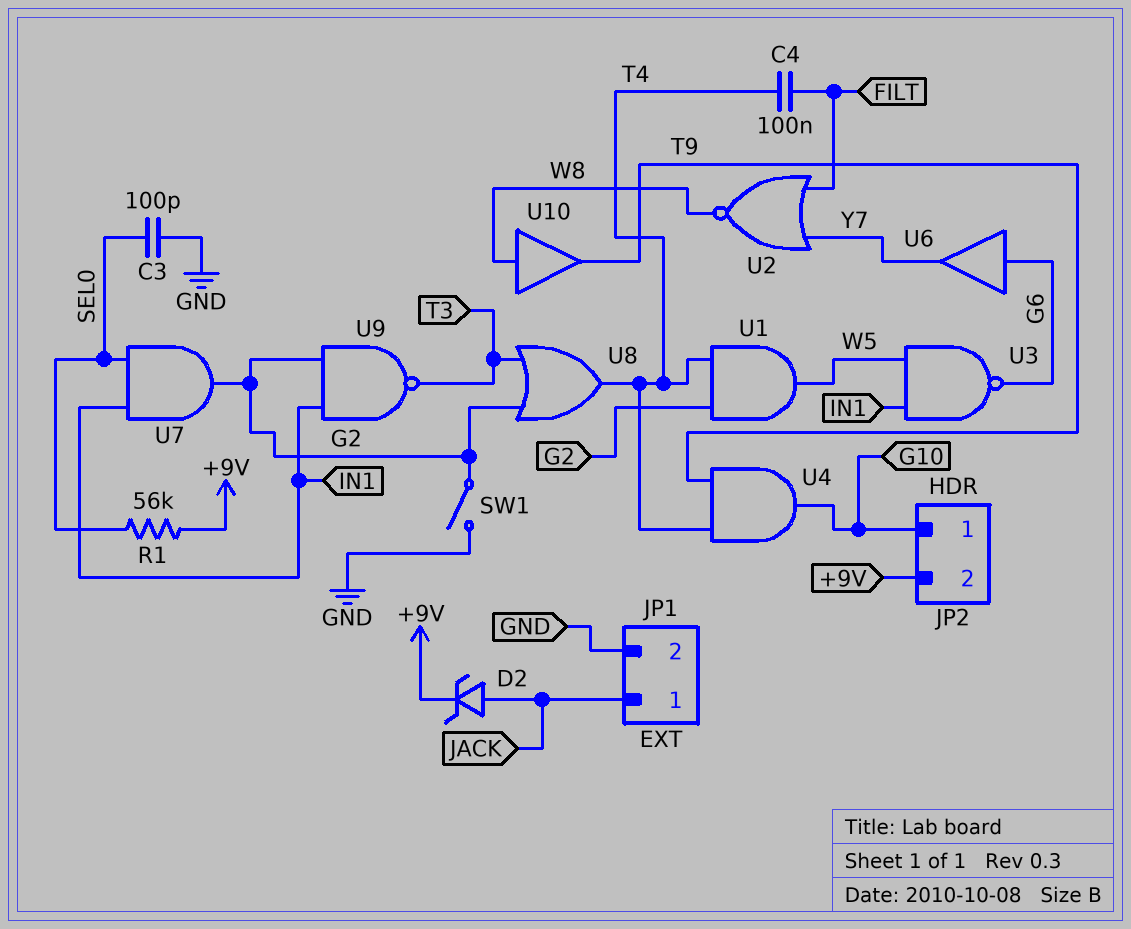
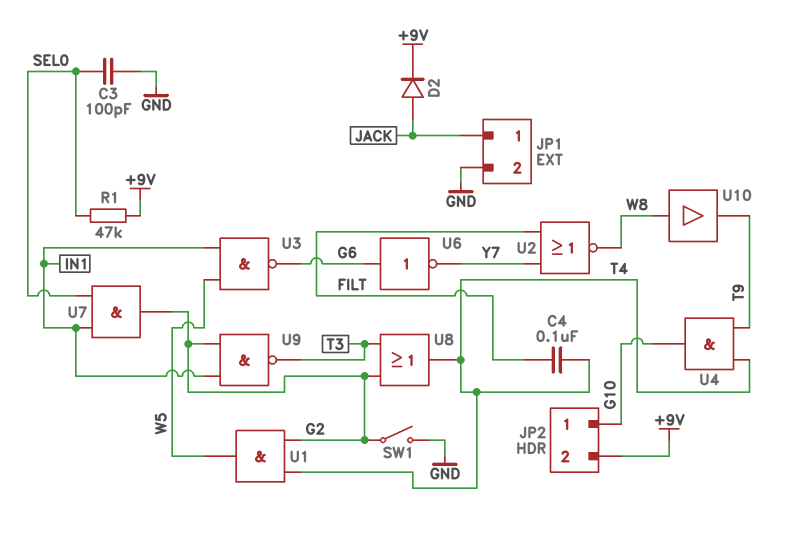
D2: zener (A JACK, K +9V) -> diode (A JACK, K +9V)
R1: 56k (+9V, SEL0) -> 47k (+9V, SEL0)
U6: buffer (in G6, out Y7) -> NOT (in G6, out Y7)

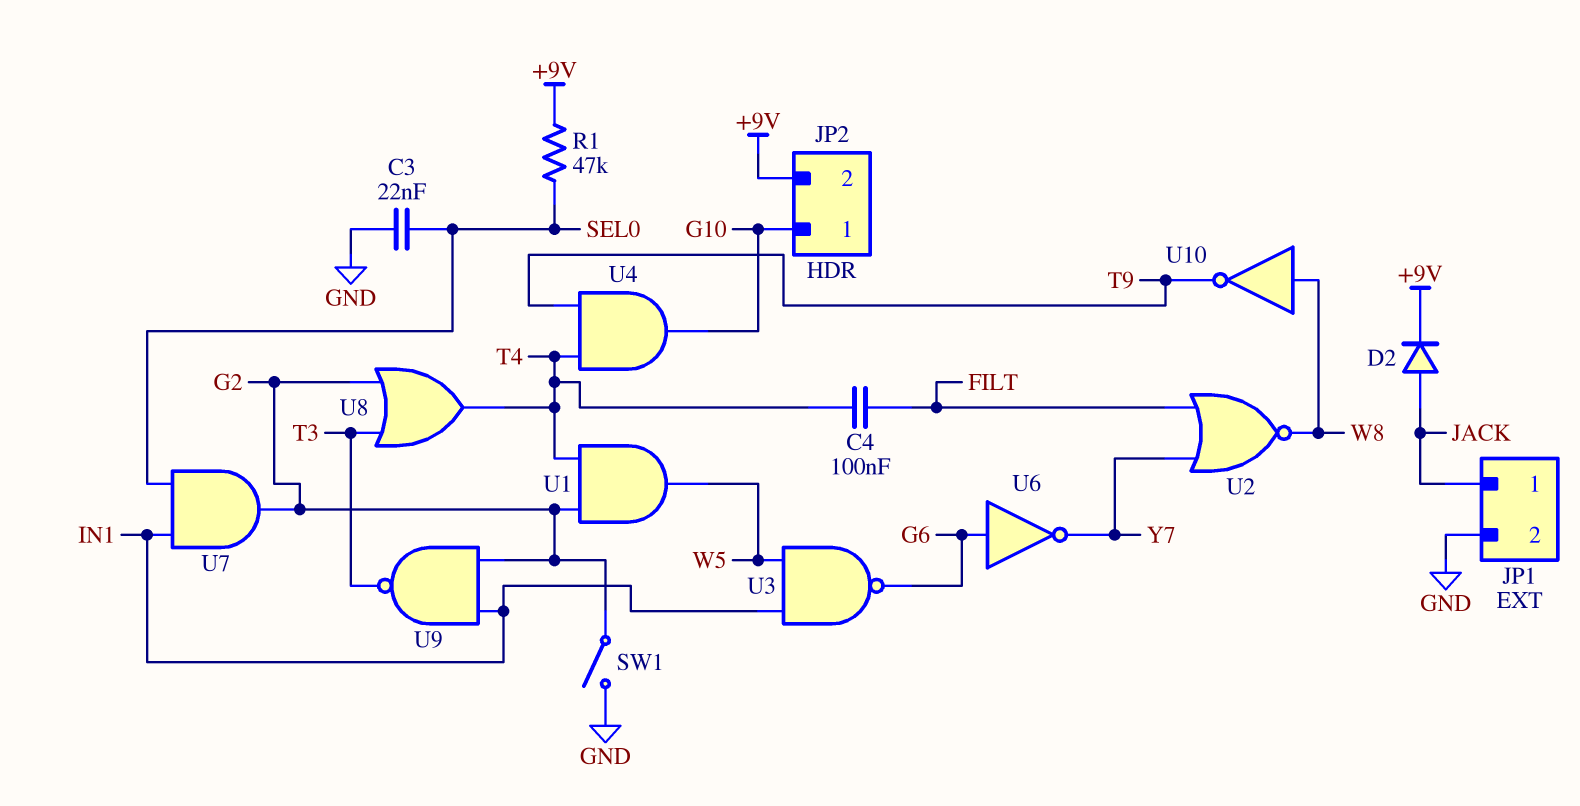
C3: 100pF (GND, SEL0) -> 22nF (GND, SEL0)
U10: buffer (in W8, out T9) -> NOT (in W8, out T9)

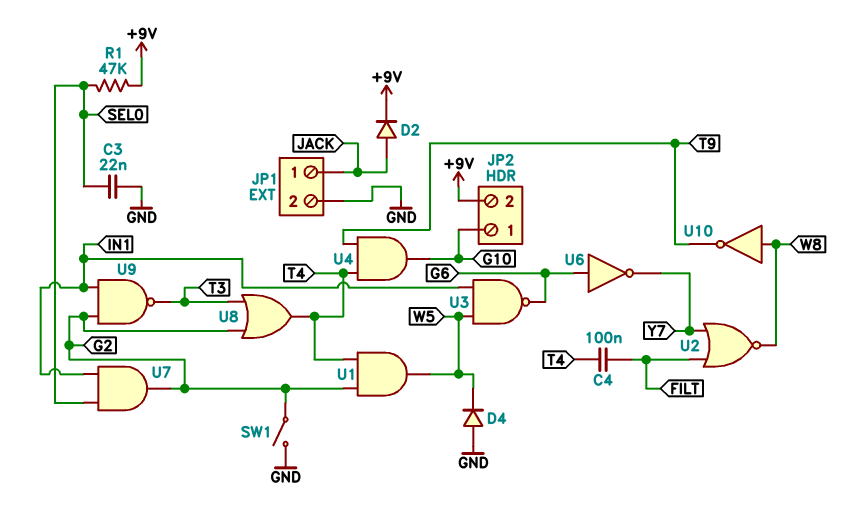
D4: none -> diode (A GND, K W5)

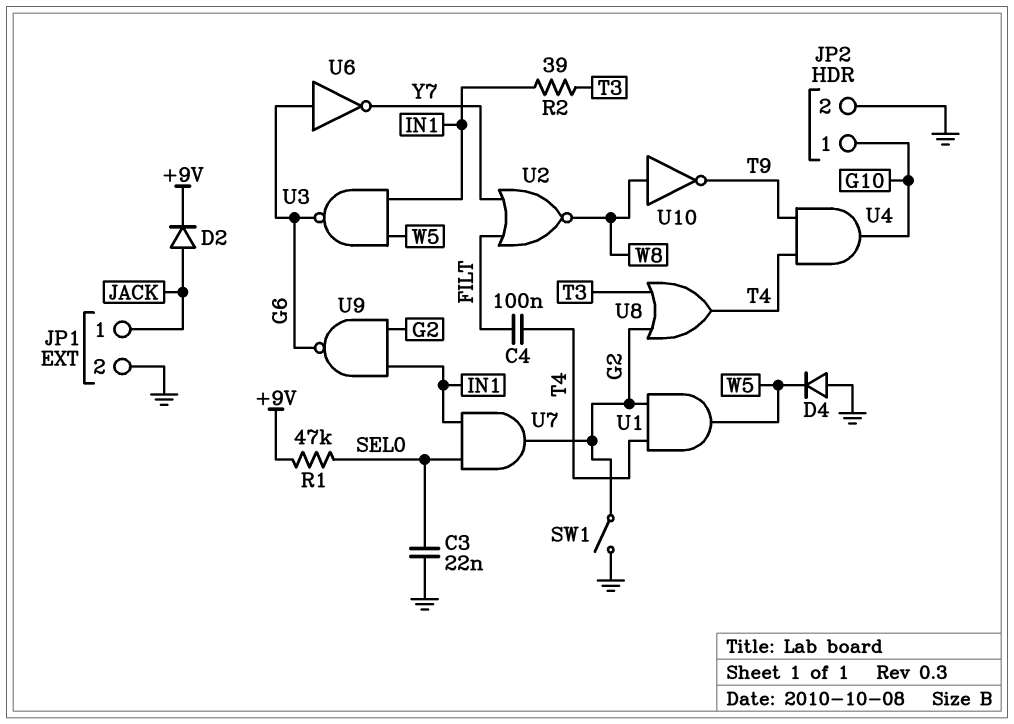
JP2 pin 2: +9V -> GND
R2: none -> 39 (IN1, T3)
U9: NAND (in G2, in IN1, out T3) -> NAND (in G2, in IN1, out G6)

